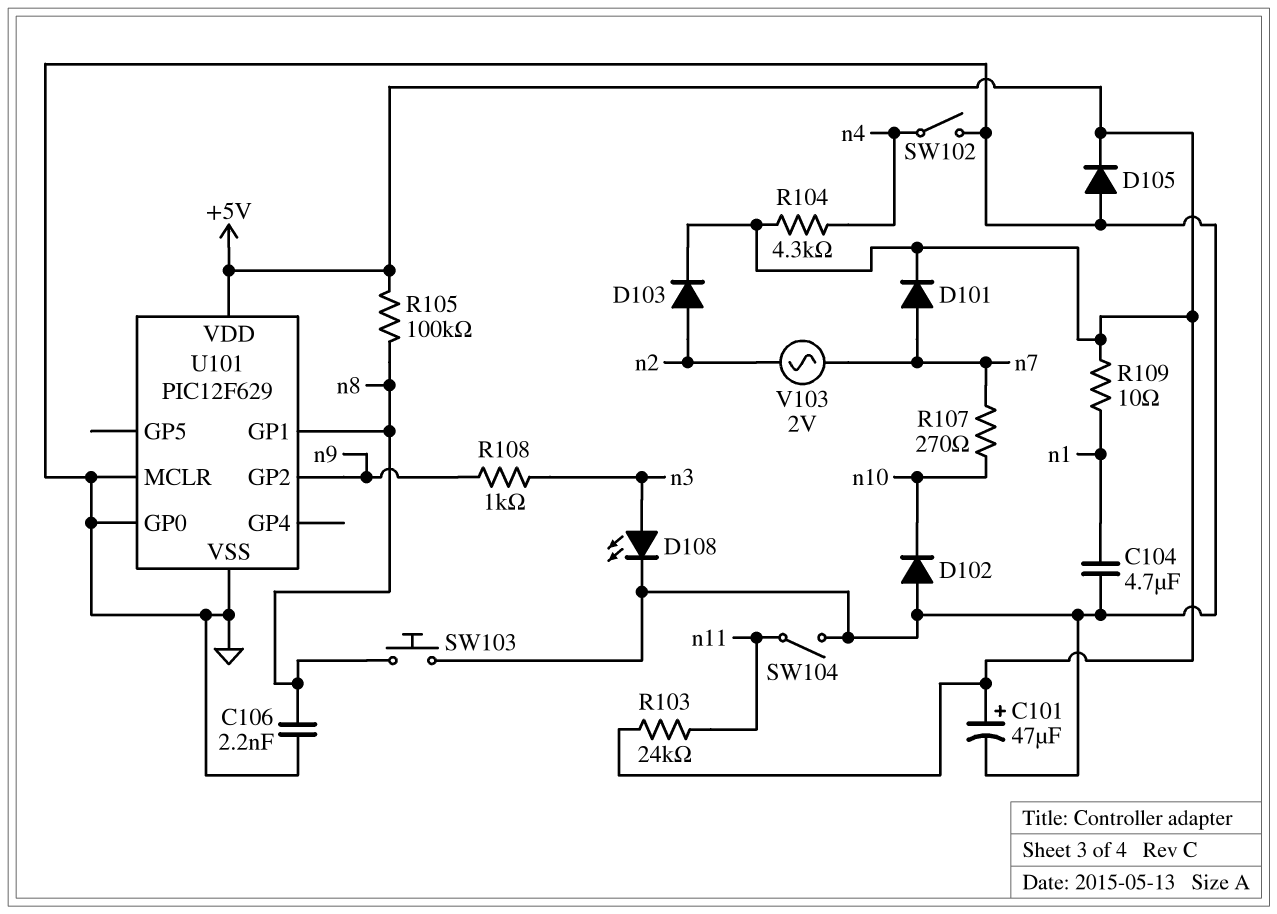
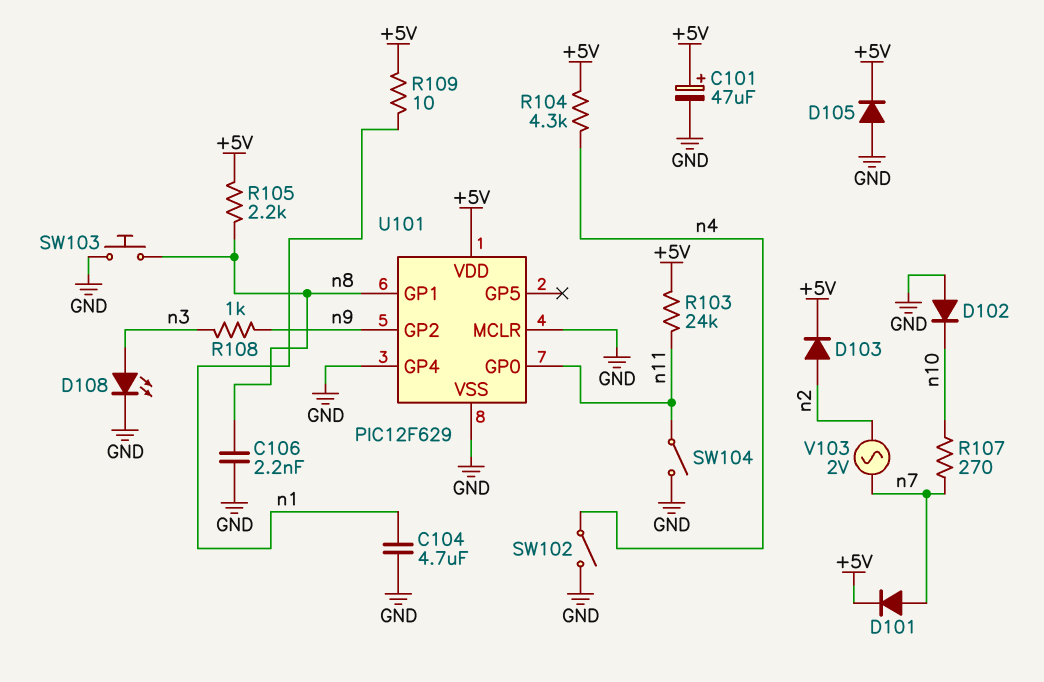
R105: 100k (+5V, n8) -> 2.2k (+5V, n8)
U101 pin GP0: GND -> n11
U101 pin GP4: none -> GND

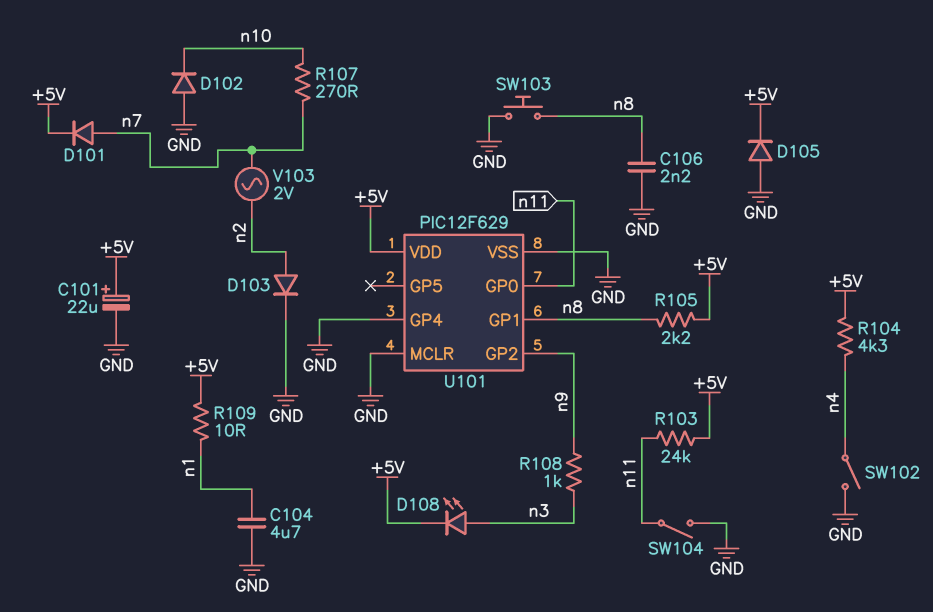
C101: 47uF (plus +5V, minus GND) -> 22uF (plus +5V, minus GND)
D103: diode (A n2, K +5V) -> diode (A n2, K GND)
D108: LED (A n3, K GND) -> LED (A n3, K +5V)

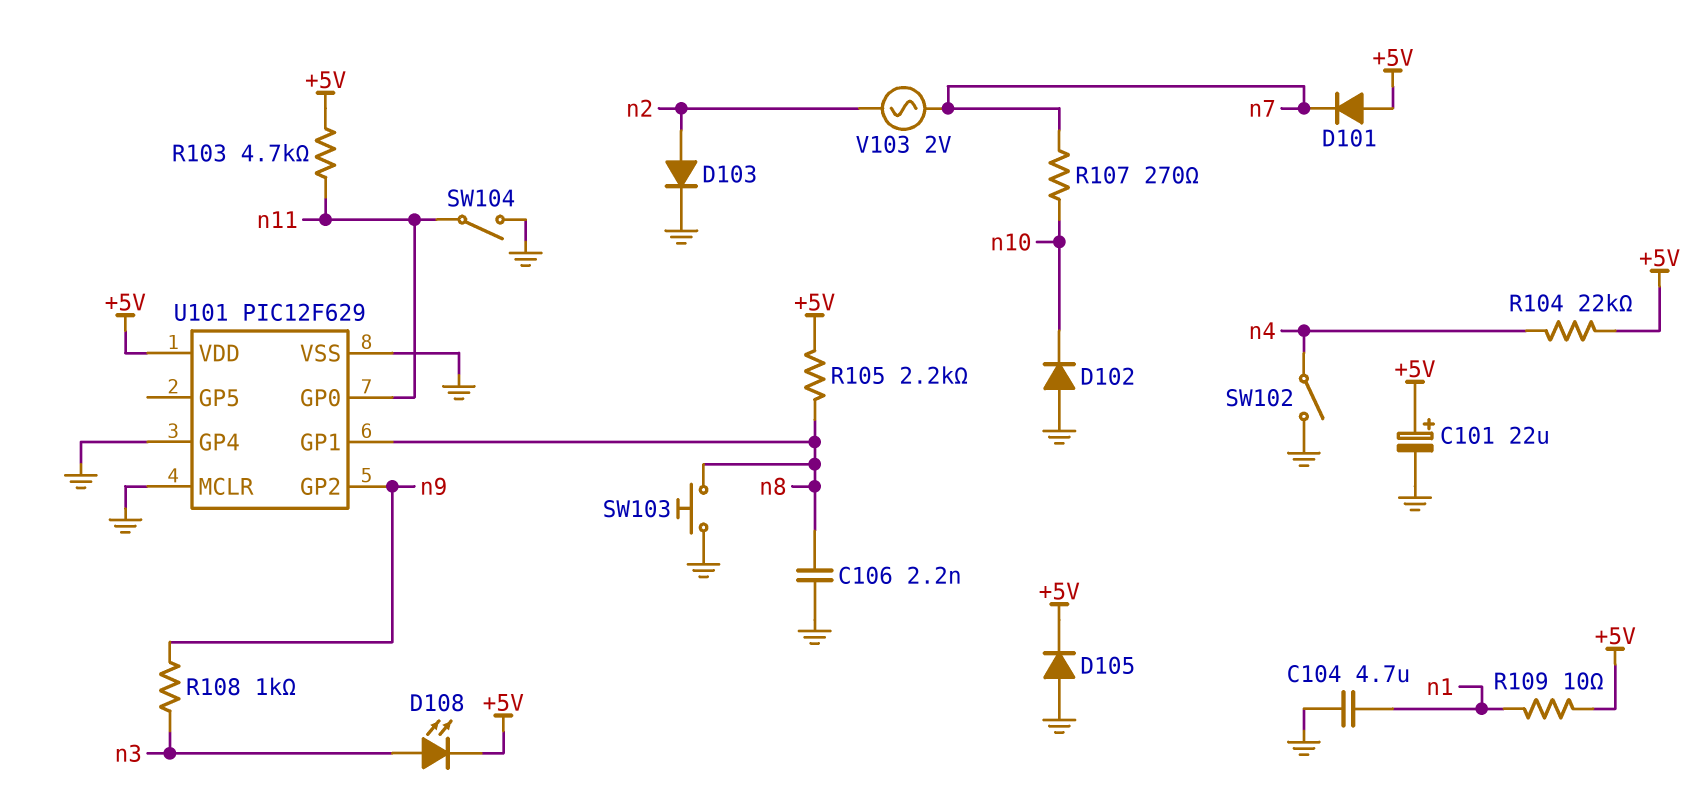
D101: diode (A n7, K +5V) -> diode (A +5V, K n7)
R103: 24k (+5V, n11) -> 4.7k (+5V, n11)
R104: 4.3k (+5V, n4) -> 22k (+5V, n4)

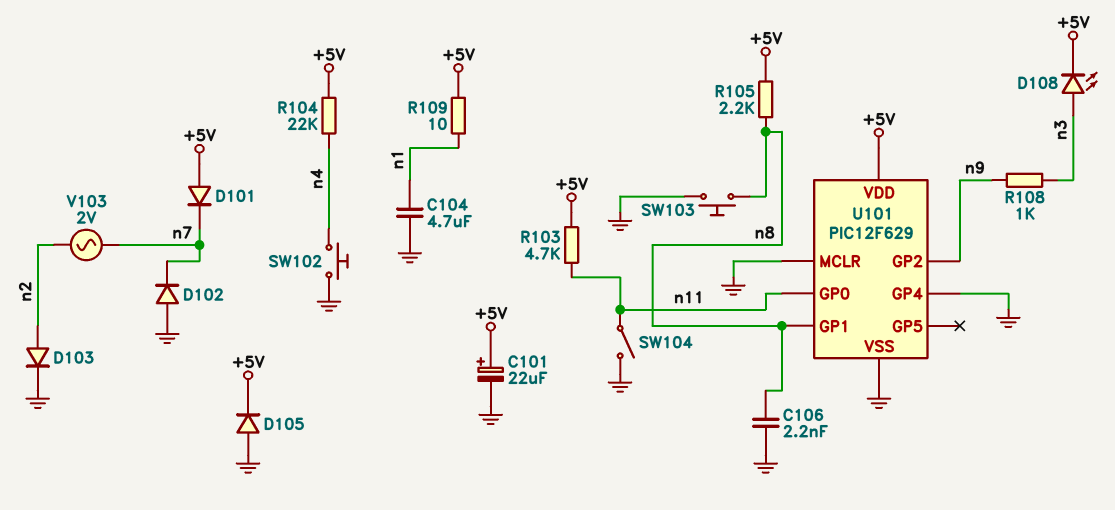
D102: diode (A GND, K n10) -> diode (A GND, K n7)
R107: 270 (n7, n10) -> none
SW102: switch (GND, n4) -> button (GND, n4)

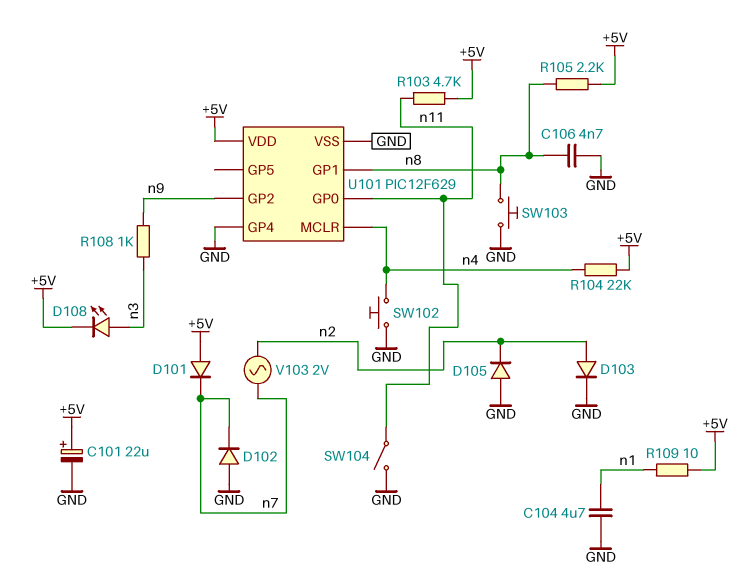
C106: 2.2nF (GND, n8) -> 4.7nF (GND, n8)
D105: diode (A GND, K +5V) -> diode (A GND, K n2)
U101 pin MCLR: GND -> n4

